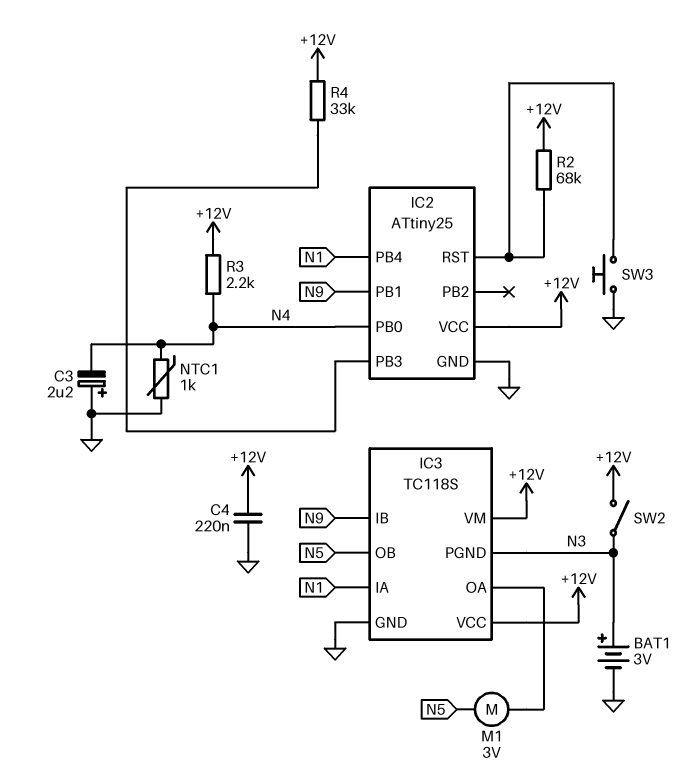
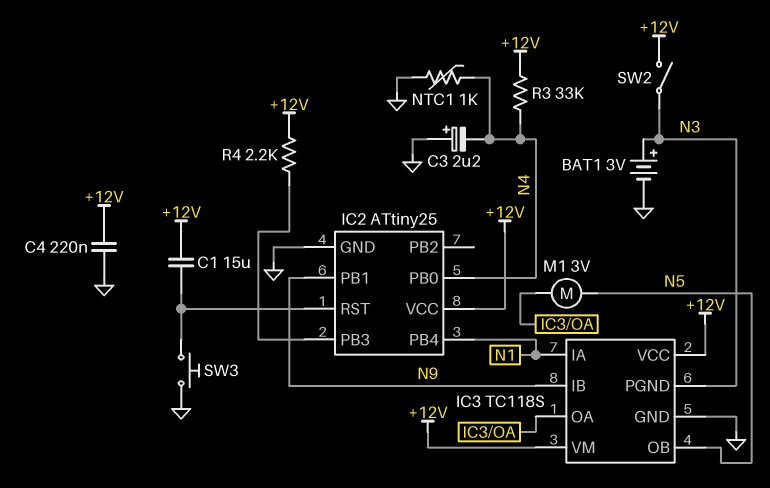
C1: none -> 15uF (+12V, IC2/RST)
R2: 68k (+12V, IC2/RST) -> none
R3: 2.2k (+12V, N4) -> 33k (+12V, N4)
R4: 33k (+12V, IC2/PB3) -> 2.2k (+12V, IC2/PB3)

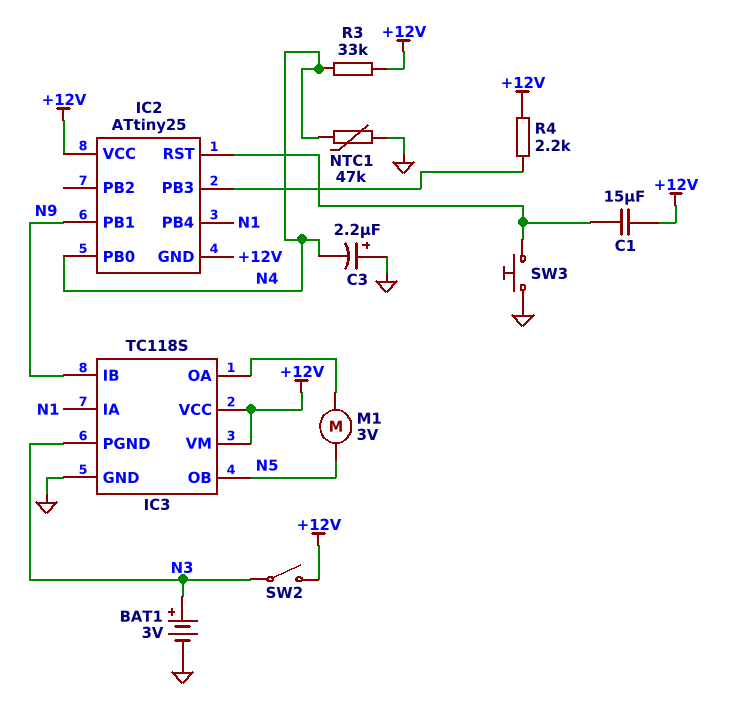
C4: 220nF (+12V, GND) -> none
IC2 pin GND: GND -> +12V
NTC1: 1k (GND, N4) -> 47k (GND, N4)

